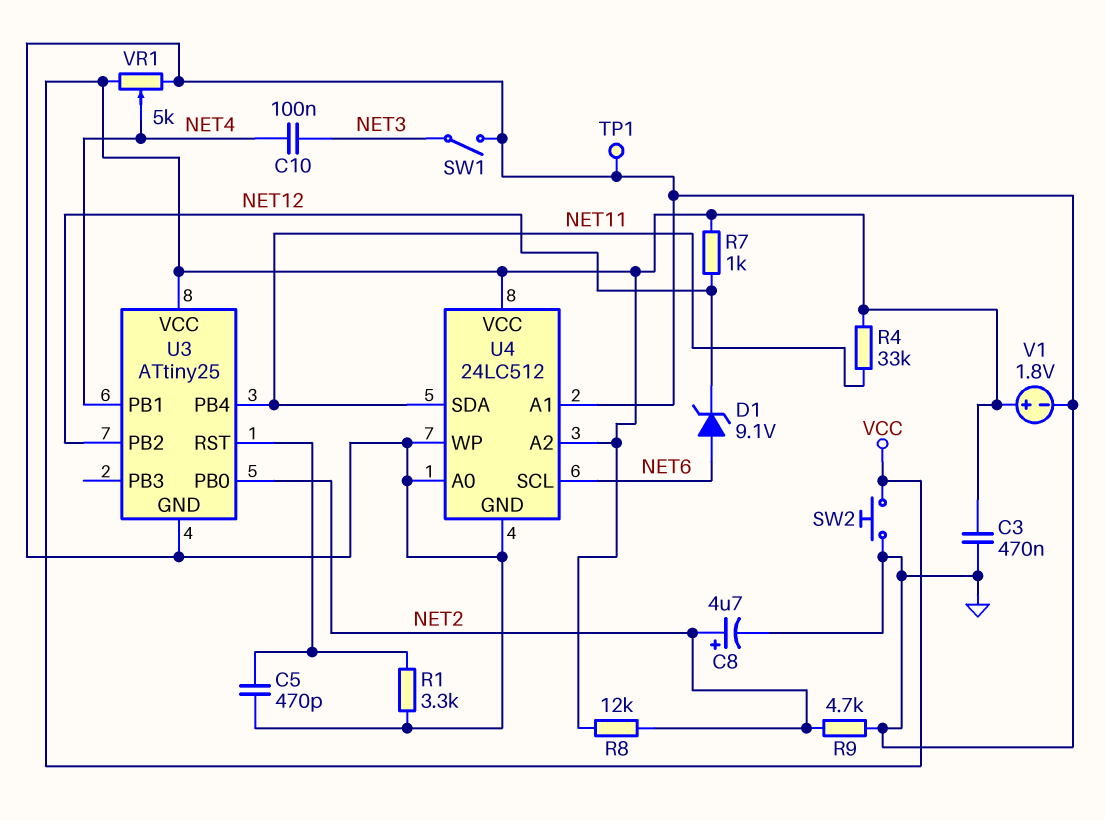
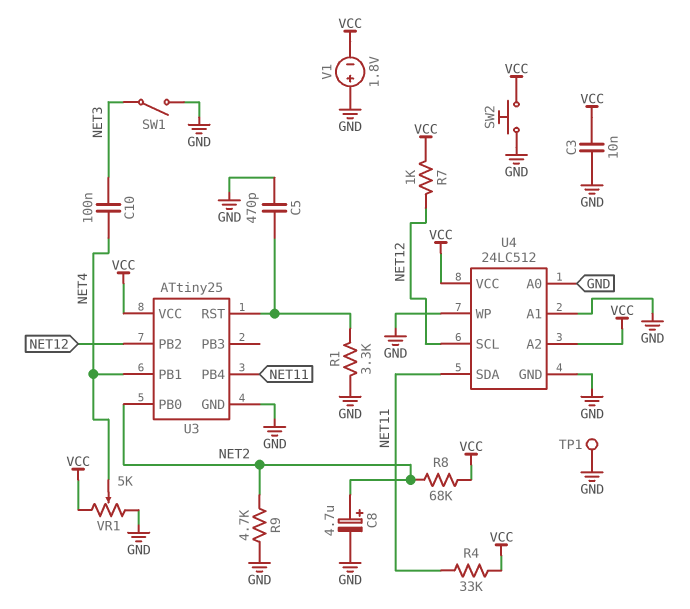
C3: 470nF (GND, VCC) -> 10nF (GND, VCC)
D1: zener 9.1V (A NET6, K NET12) -> none
R8: 12k (NET2, VCC) -> 68k (NET2, VCC)
U4 pin SCL: NET6 -> NET12
V1: 1.8V (plus VCC, minus GND) -> 1.8V (plus GND, minus VCC)

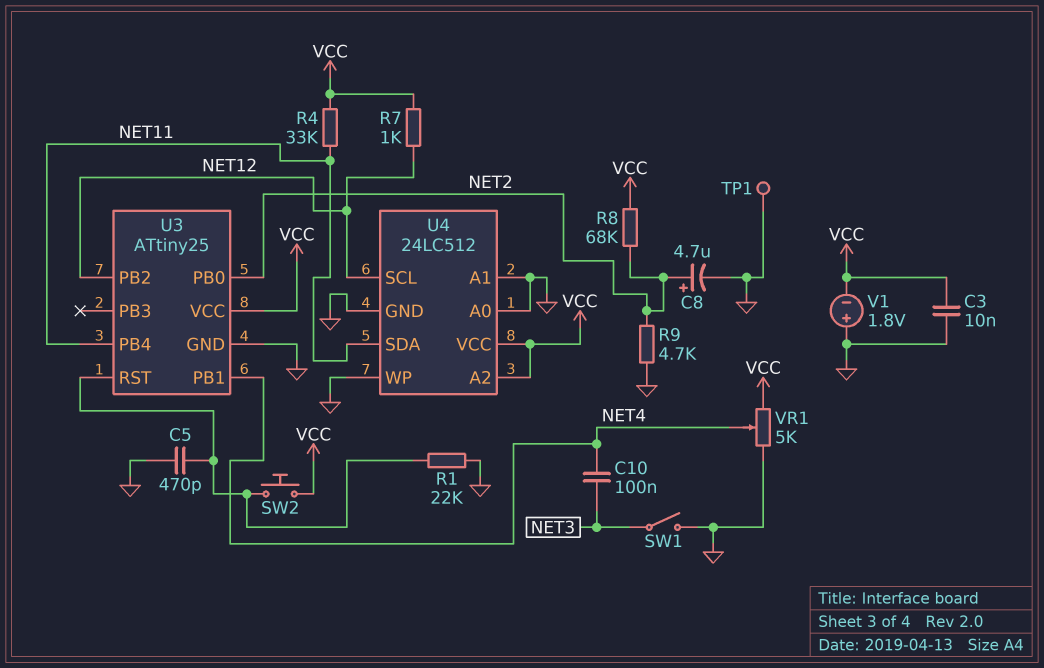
R1: 3.3k (GND, U3/RST) -> 22k (GND, U3/RST)
SW2: button (GND, VCC) -> button (U3/RST, VCC)

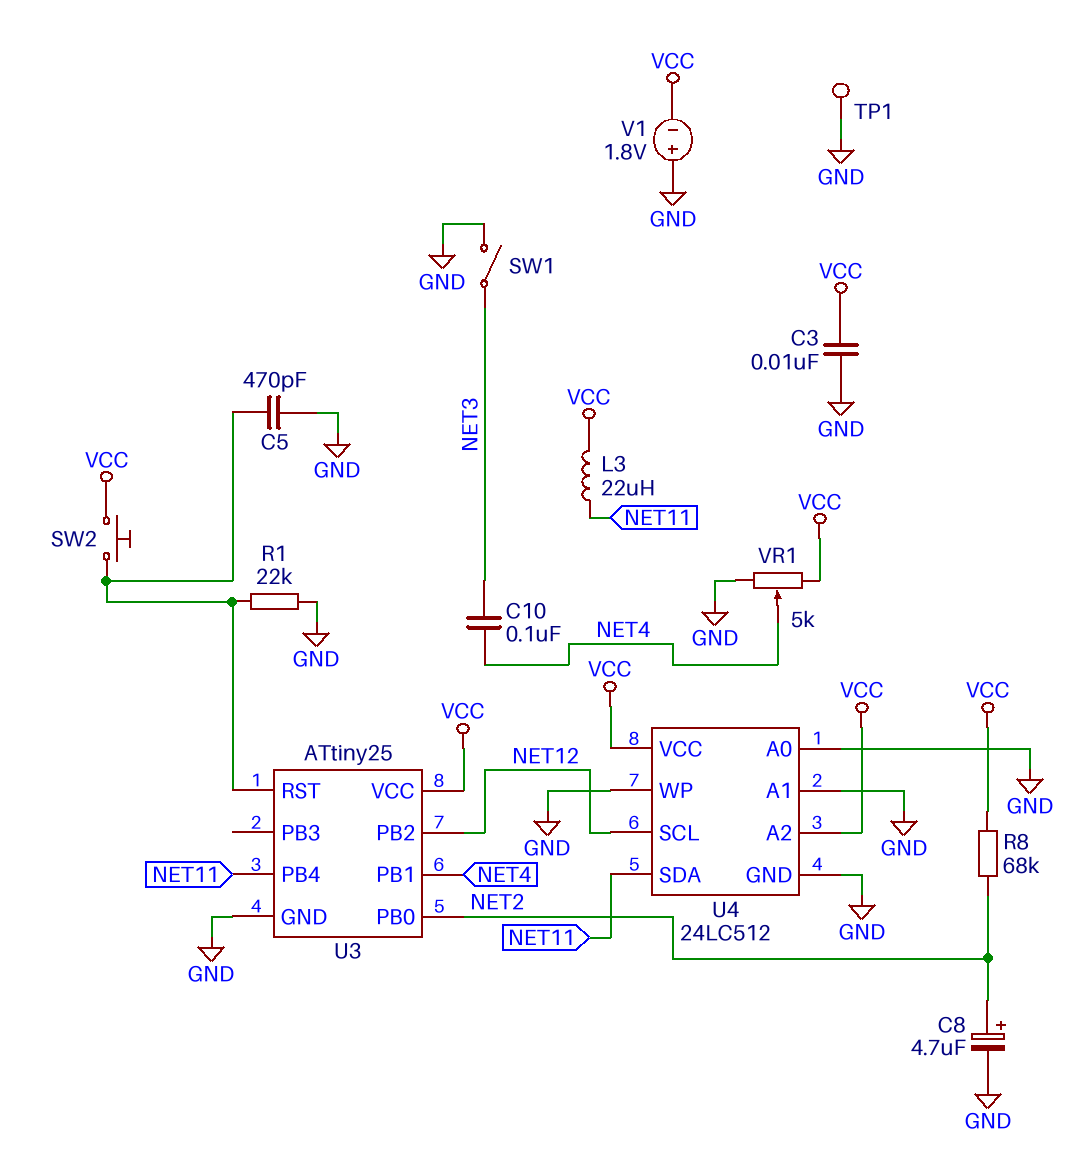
L3: none -> 22uH (NET11, VCC)
R4: 33k (NET11, VCC) -> none
R7: 1k (NET12, VCC) -> none
R9: 4.7k (GND, NET2) -> none

